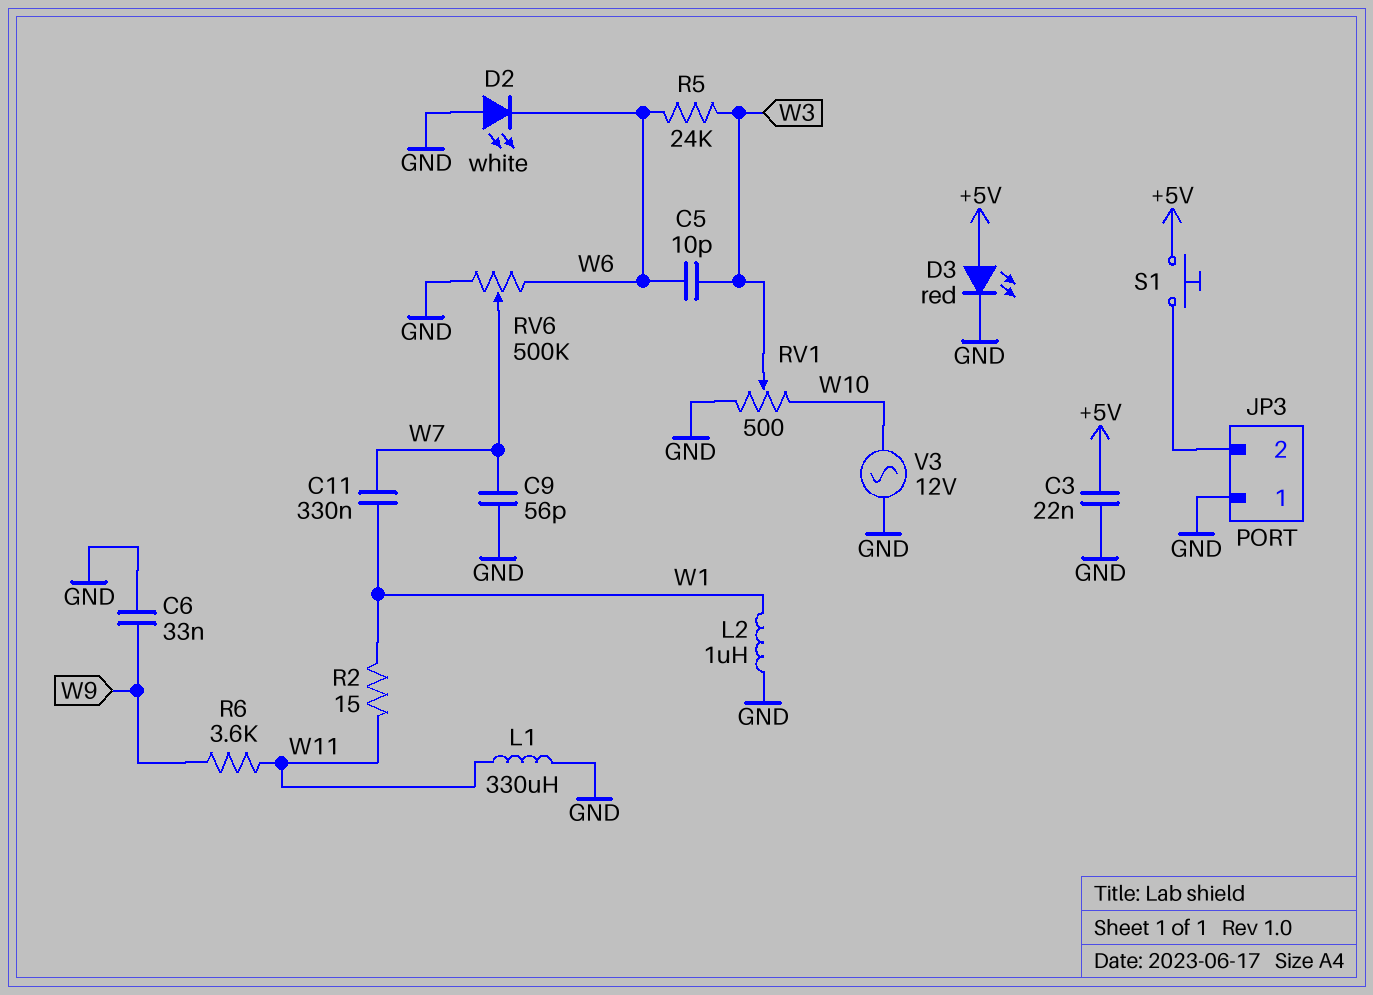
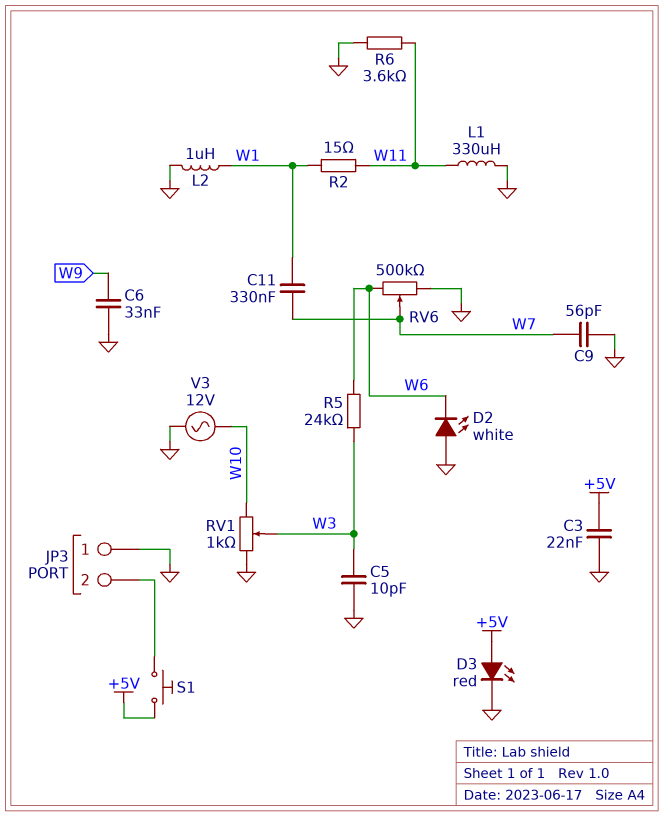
C5: 10pF (W3, W6) -> 10pF (GND, W3)
R6: 3.6k (W9, W11) -> 3.6k (GND, W11)
RV1: 500 (GND, W10, wiper W3) -> 1k (GND, W10, wiper W3)

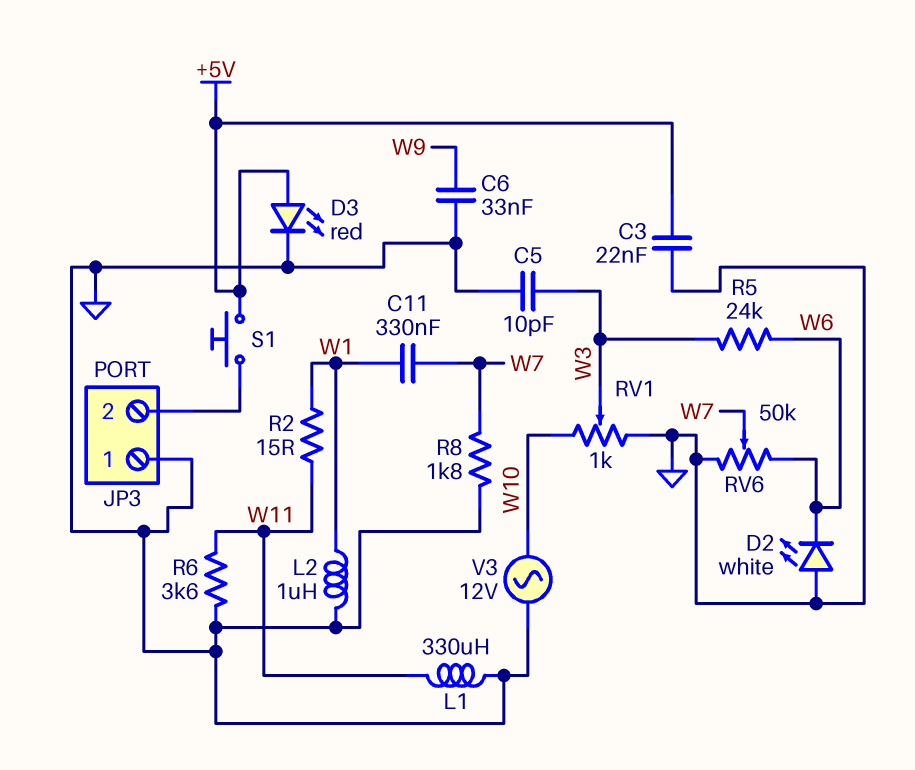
C9: 56pF (GND, W7) -> none
R8: none -> 1.8k (GND, W7)
RV6: 500k (GND, W6, wiper W7) -> 50k (GND, W6, wiper W7)

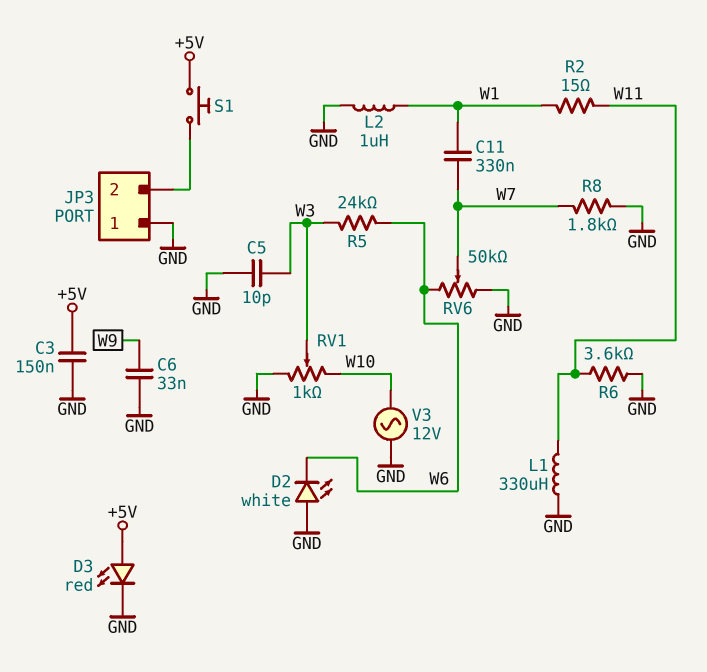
C3: 22nF (+5V, GND) -> 150nF (+5V, GND)

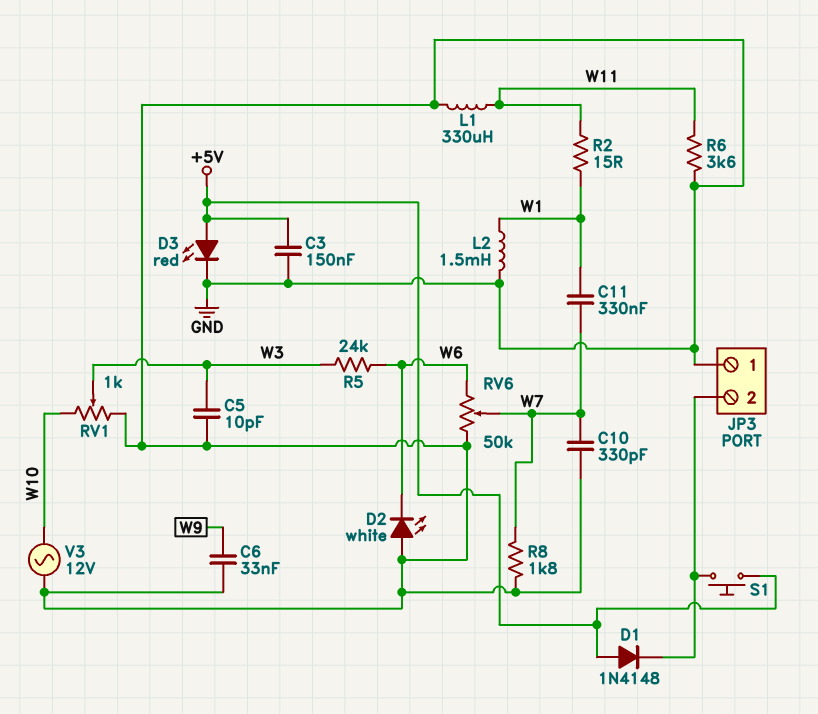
C10: none -> 330pF (GND, W7)
D1: none -> diode 1N4148 (A +5V, K JP3/2)
L2: 1uH (GND, W1) -> 1.5mH (GND, W1)

